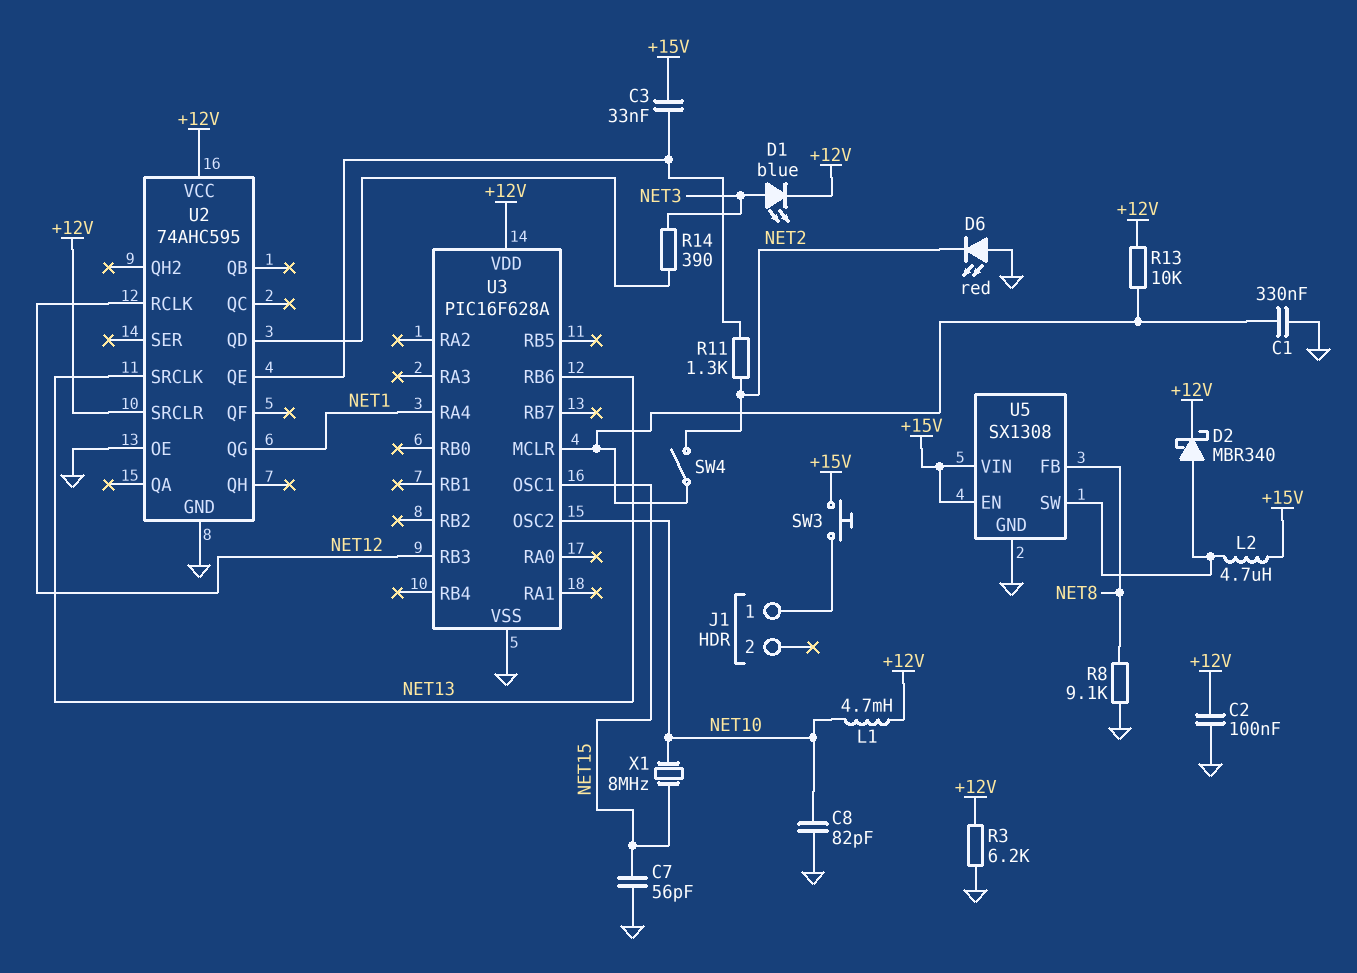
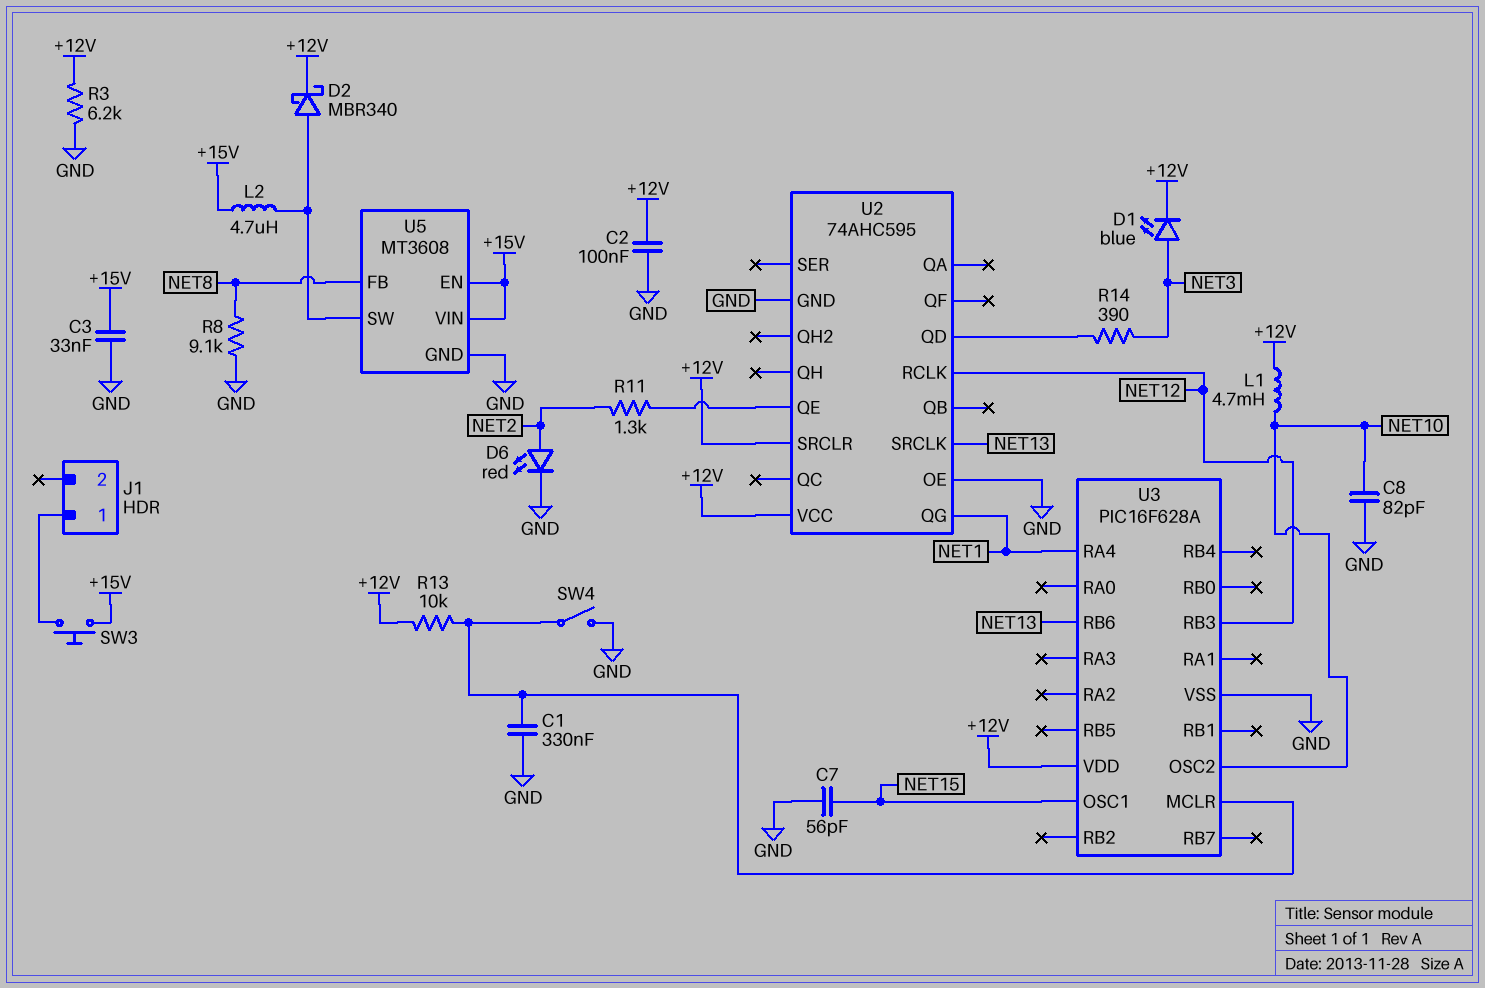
C3: 33nF (+15V, U2/QE) -> 33nF (+15V, GND)
D6: LED red (A GND, K NET2) -> LED red (A NET2, K GND)
SW4: switch (NET2, U3/MCLR) -> switch (GND, U3/MCLR)
U5: SX1308 -> MT3608
X1: 8MHz (NET10, NET15) -> none

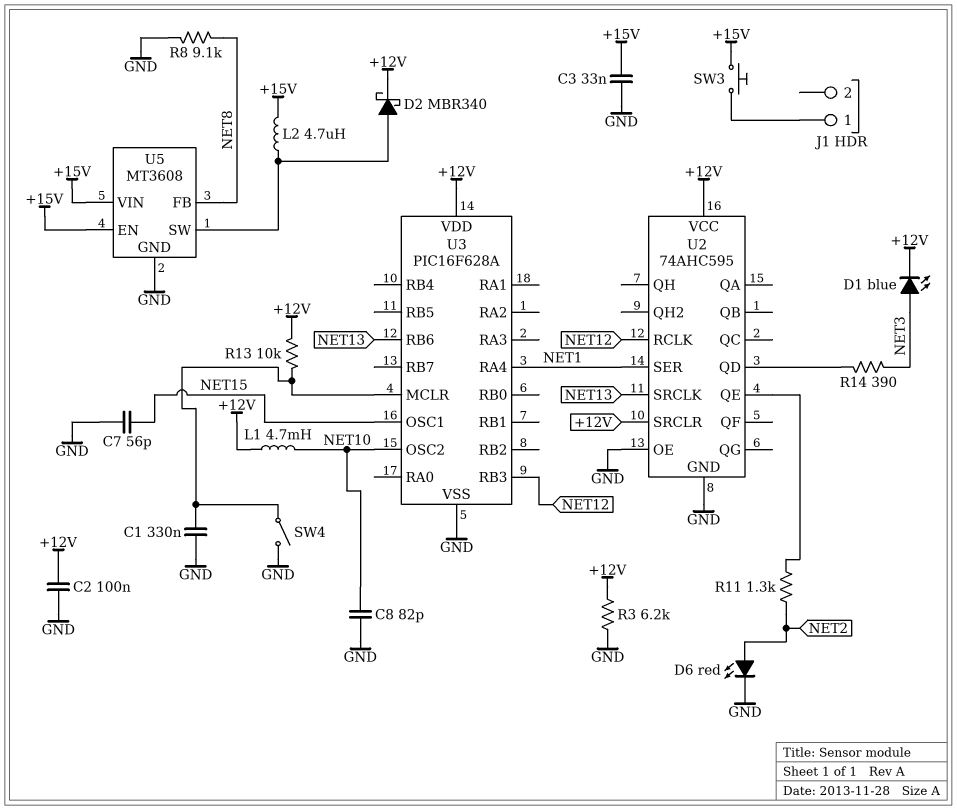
U2 pin QG: NET1 -> none
U2 pin SER: none -> NET1

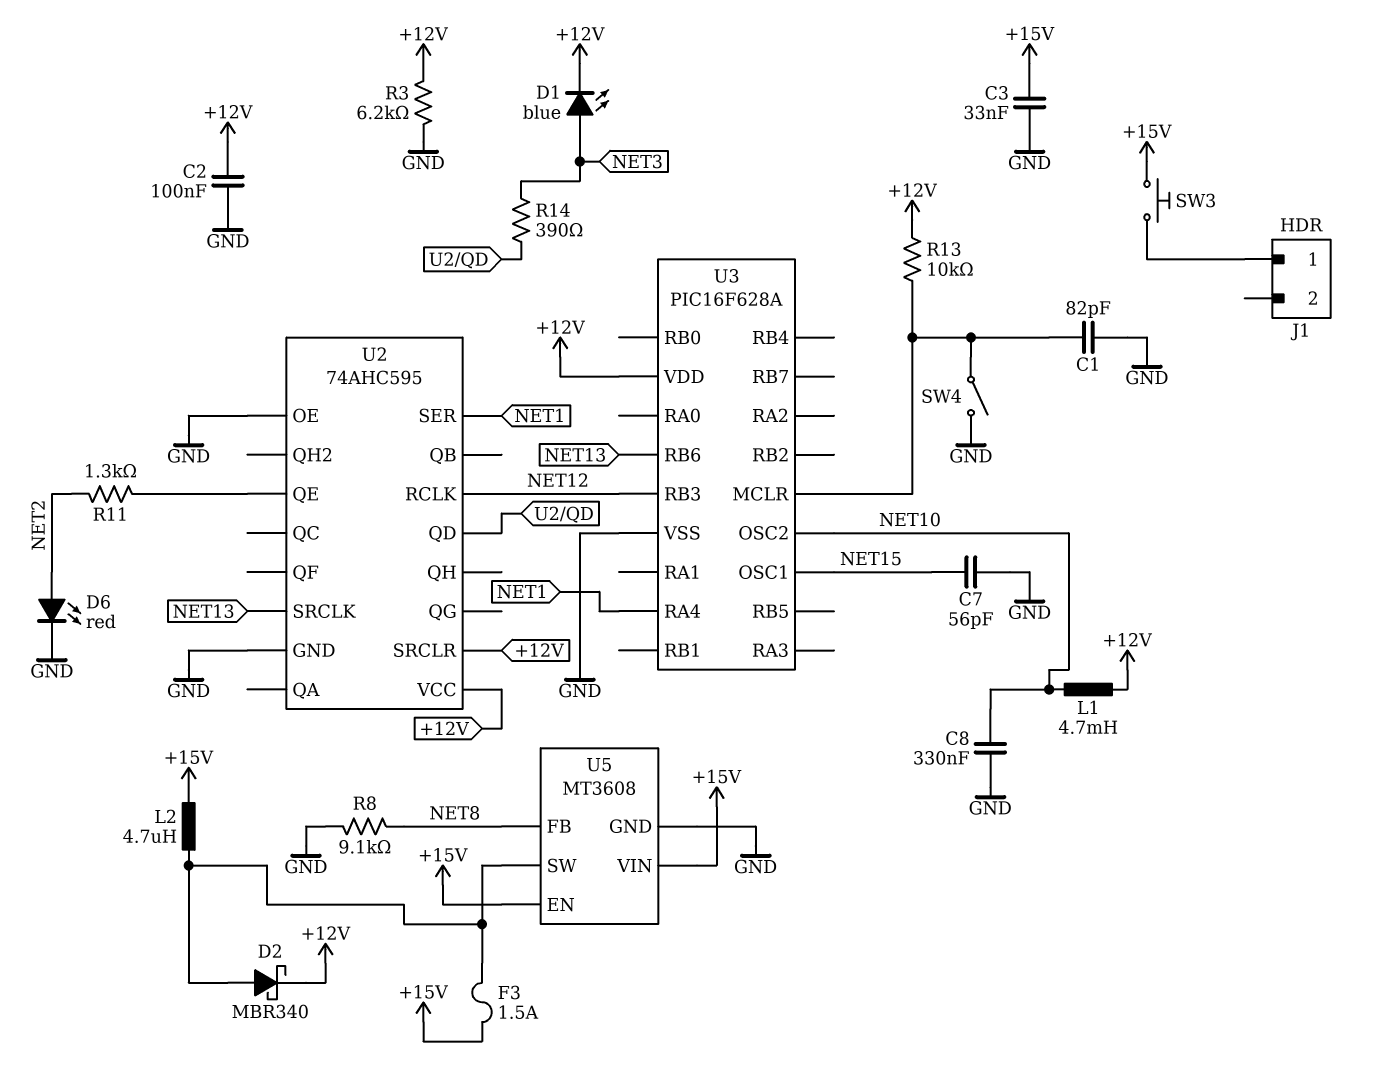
C1: 330nF (GND, U3/MCLR) -> 82pF (GND, U3/MCLR)
C8: 82pF (GND, NET10) -> 330nF (GND, NET10)
F3: none -> 1.5A (+15V, U5/SW)

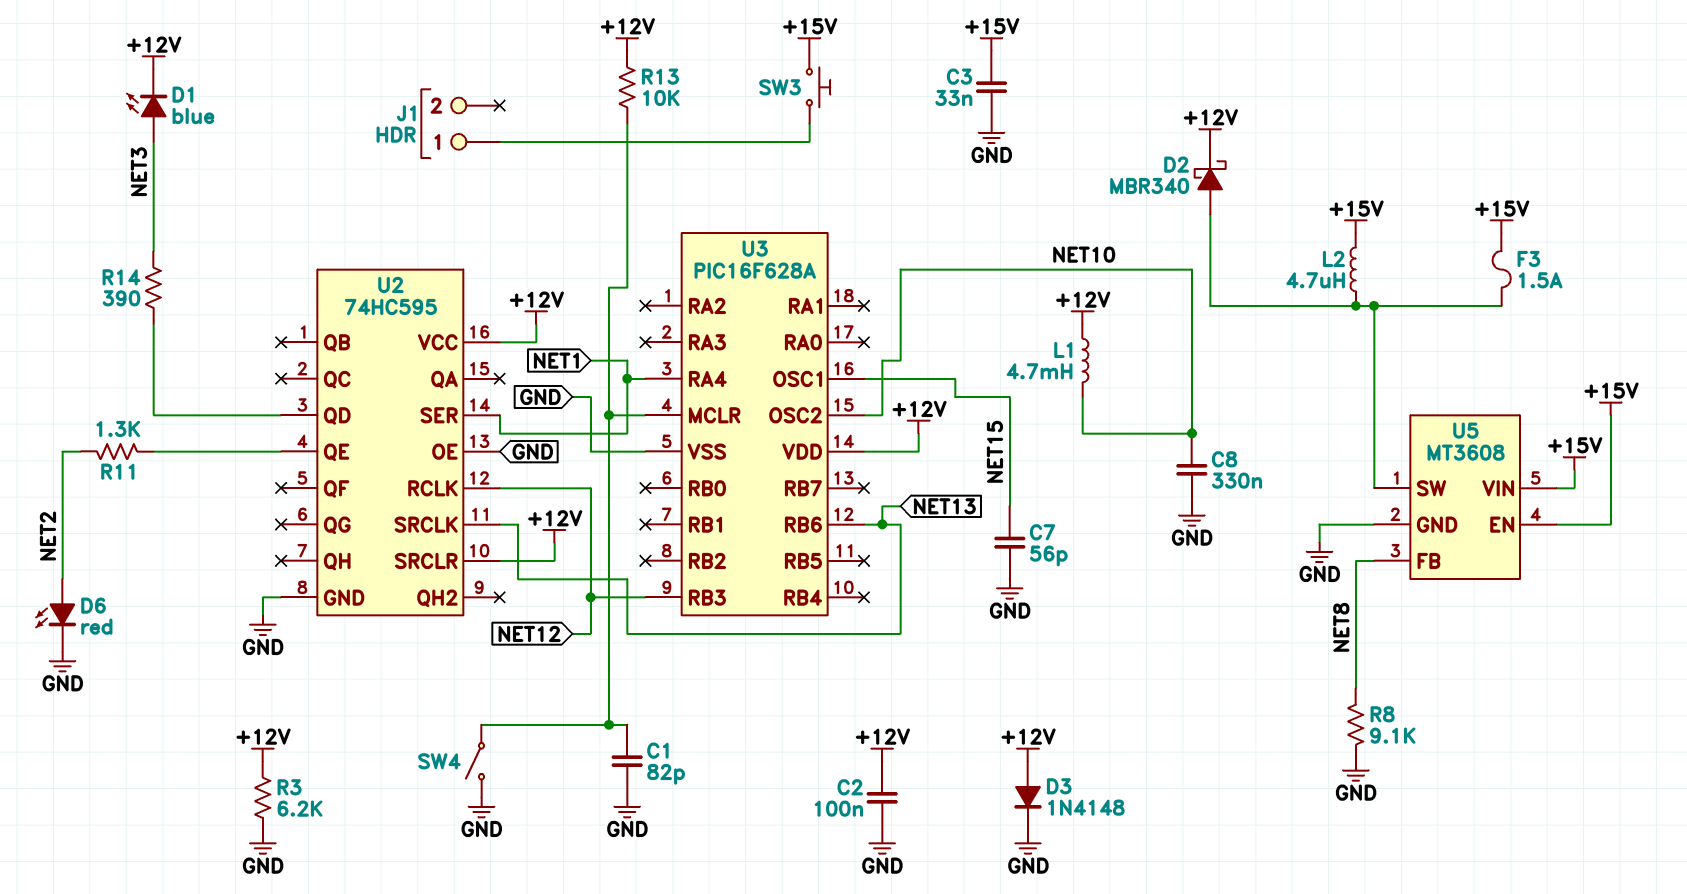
D3: none -> diode 1N4148 (A +12V, K GND)
U2: 74AHC595 -> 74HC595

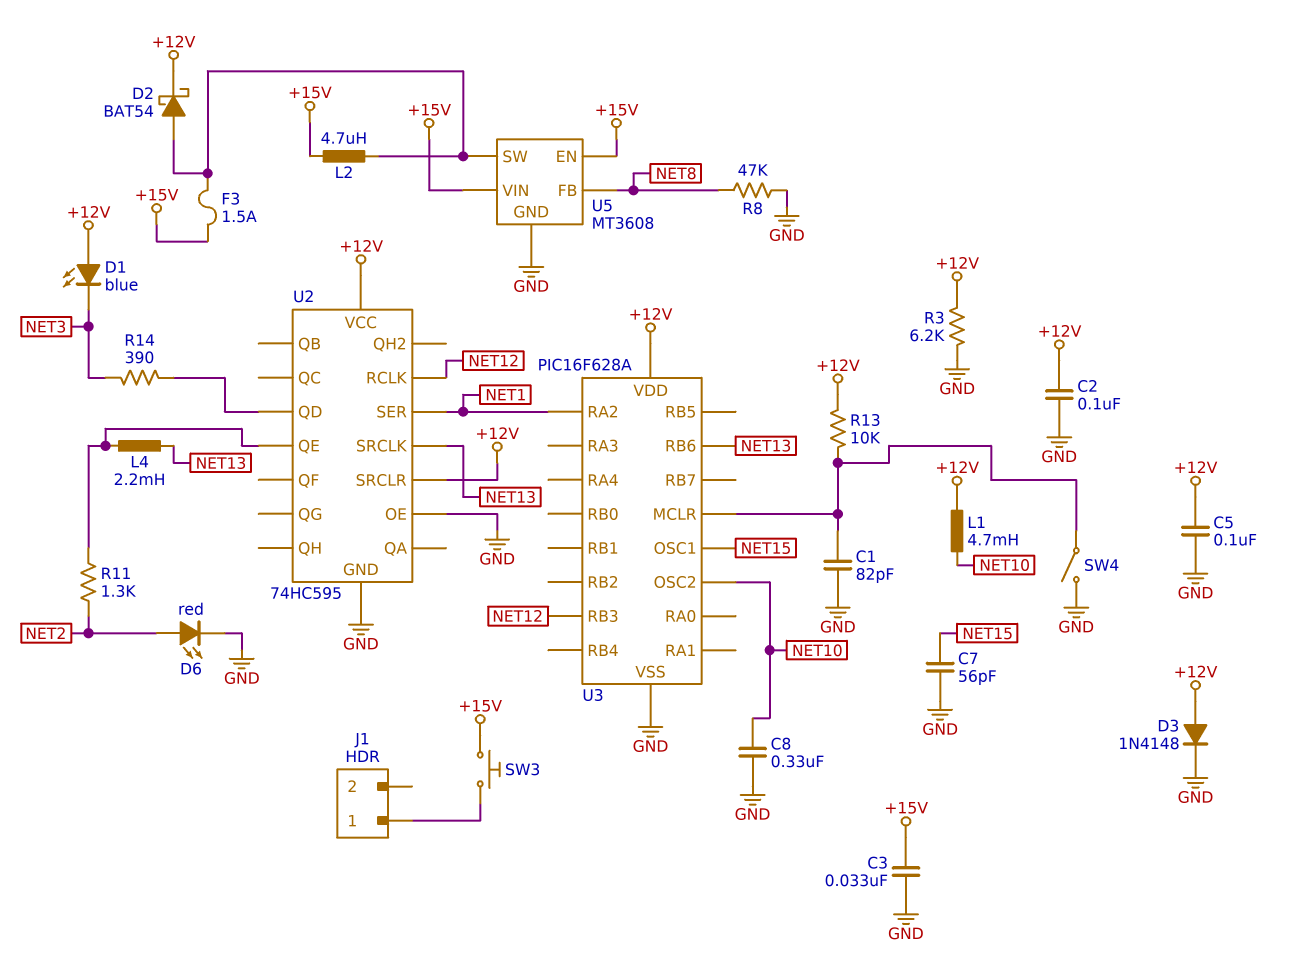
C5: none -> 100nF (+12V, GND)
D1: LED blue (A NET3, K +12V) -> LED blue (A +12V, K NET3)
D2: schottky MBR340 (A U5/SW, K +12V) -> schottky BAT54 (A U5/SW, K +12V)
L4: none -> 2.2mH (NET13, U2/QE)
R8: 9.1k (GND, NET8) -> 47k (GND, NET8)
U3 pin RA2: none -> NET1
U3 pin RA4: NET1 -> none

